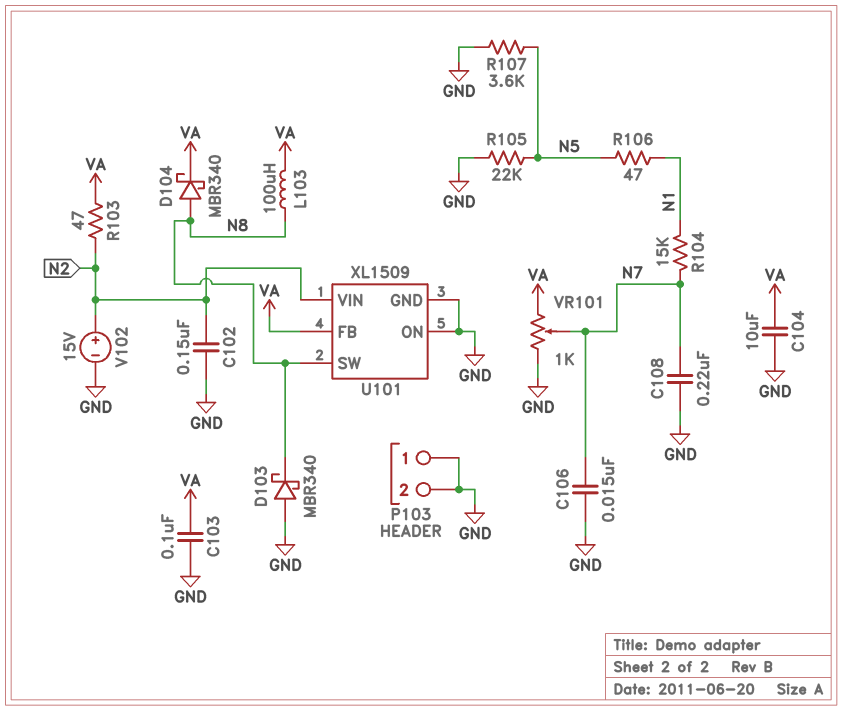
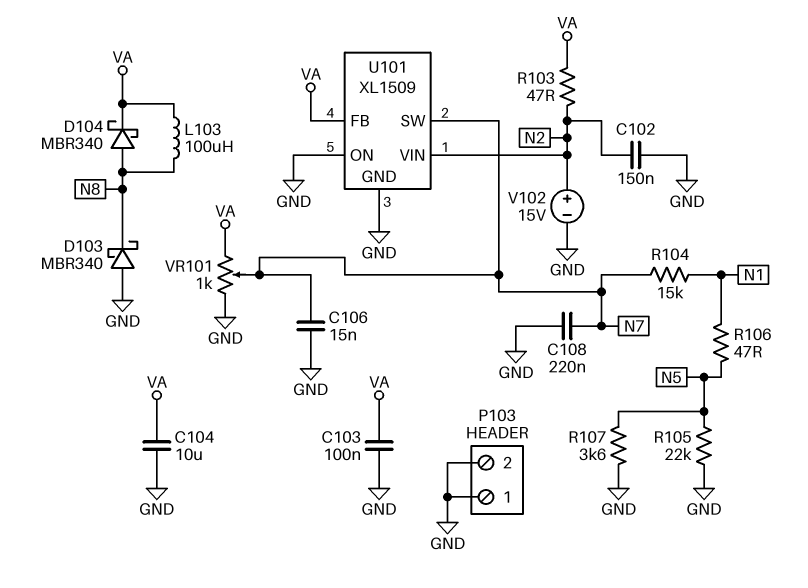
U101 pin SW: N8 -> N7

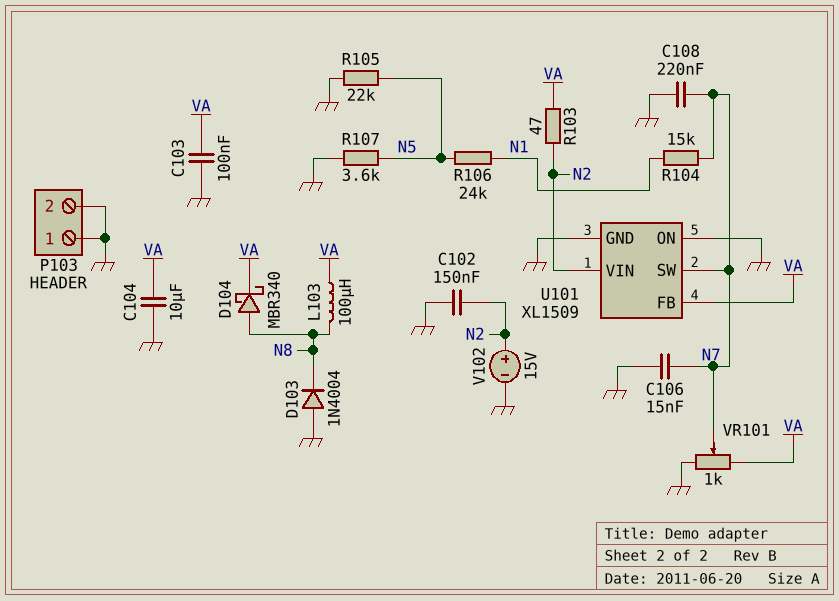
D103: schottky MBR340 (A GND, K N8) -> diode 1N4004 (A GND, K N8)
R106: 47 (N1, N5) -> 24k (N1, N5)

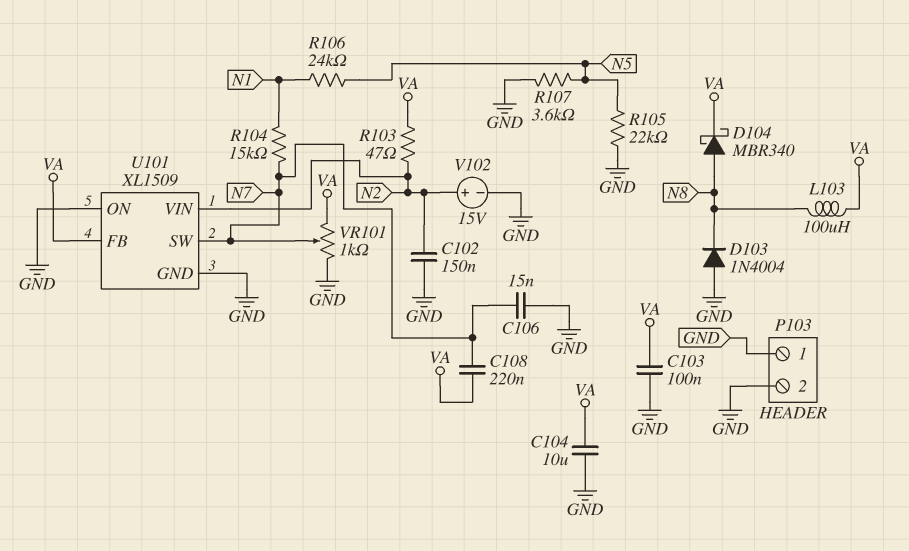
C108: 220nF (GND, N7) -> 220nF (N7, VA)

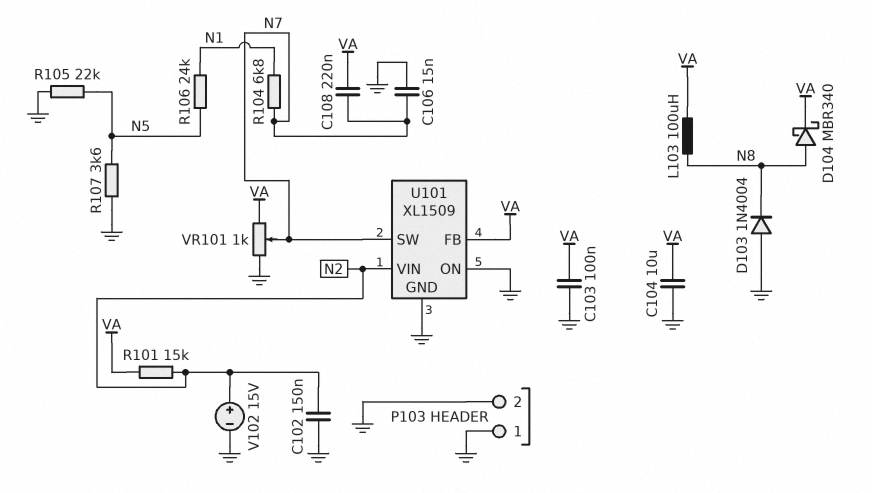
R101: none -> 15k (N2, VA)
R103: 47 (N2, VA) -> none
R104: 15k (N1, N7) -> 6.8k (N1, N7)

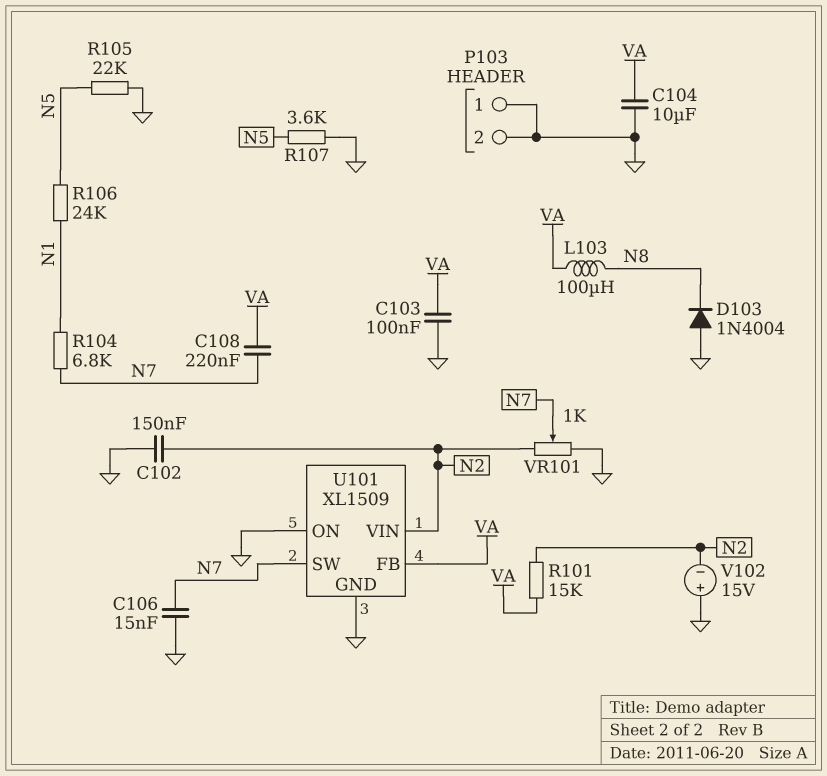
D104: schottky MBR340 (A N8, K VA) -> none
V102: 15V (plus N2, minus GND) -> 15V (plus GND, minus N2)
VR101: 1k (GND, VA, wiper N7) -> 1k (GND, N2, wiper N7)

